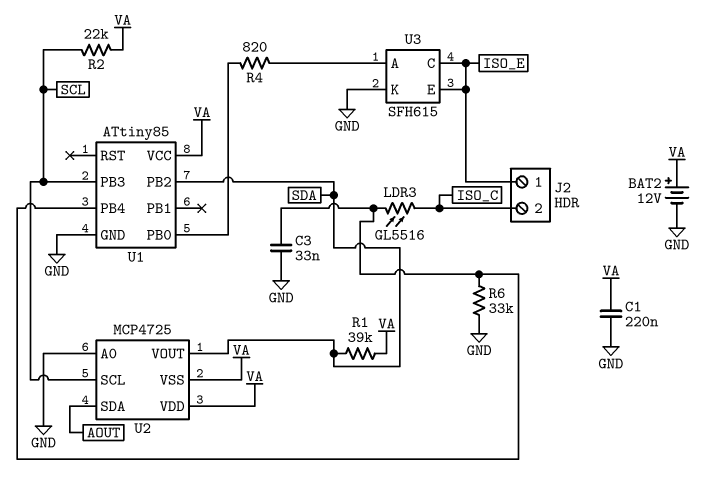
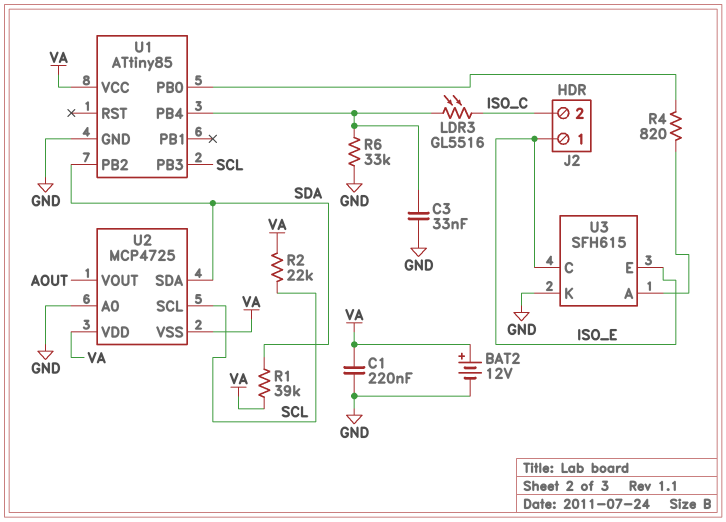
U2 pin SDA: AOUT -> SDA
U2 pin VOUT: SDA -> AOUT

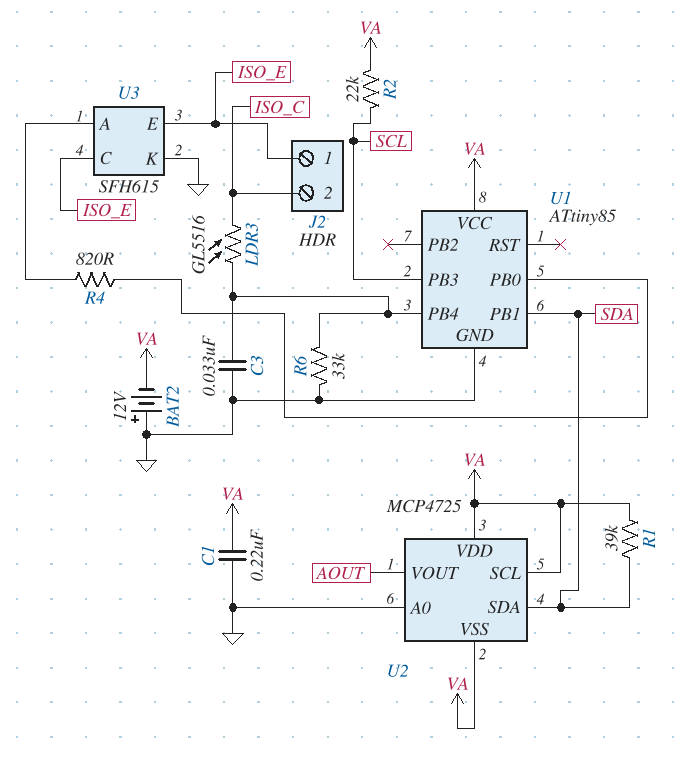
BAT2: 12V (plus VA, minus GND) -> 12V (plus GND, minus VA)
U1 pin PB1: none -> SDA
U1 pin PB2: SDA -> none
U2 pin SCL: SCL -> VA

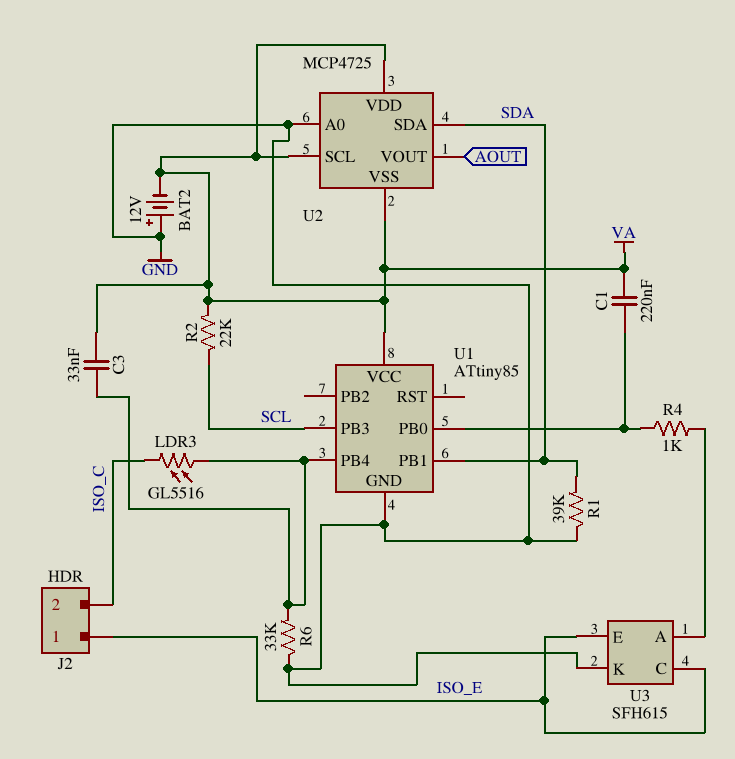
C1: 220nF (GND, VA) -> 220nF (U1/PB0, VA)
C3: 33nF (GND, U1/PB4) -> 33nF (U1/PB4, VA)
R1: 39k (SDA, VA) -> 39k (GND, SDA)
R4: 820 (U1/PB0, U3/A) -> 1k (U1/PB0, U3/A)

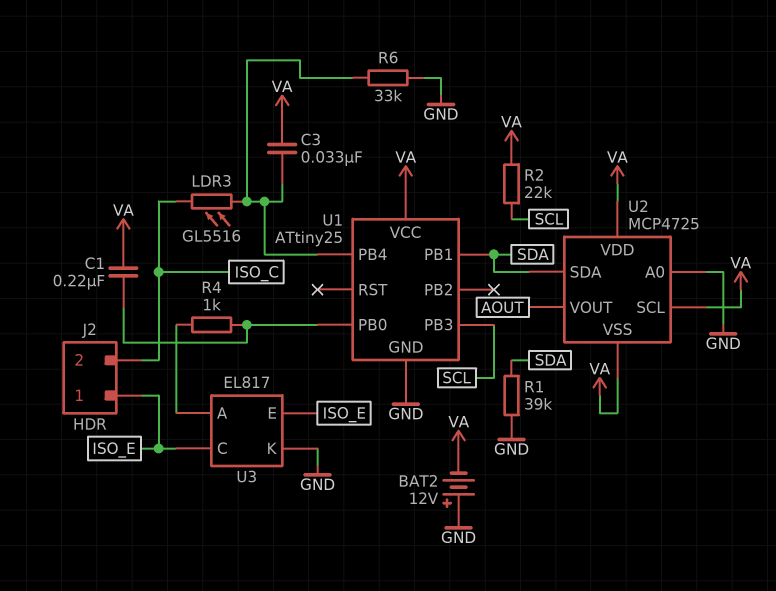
U1: ATtiny85 -> ATtiny25
U3: SFH615 -> EL817

